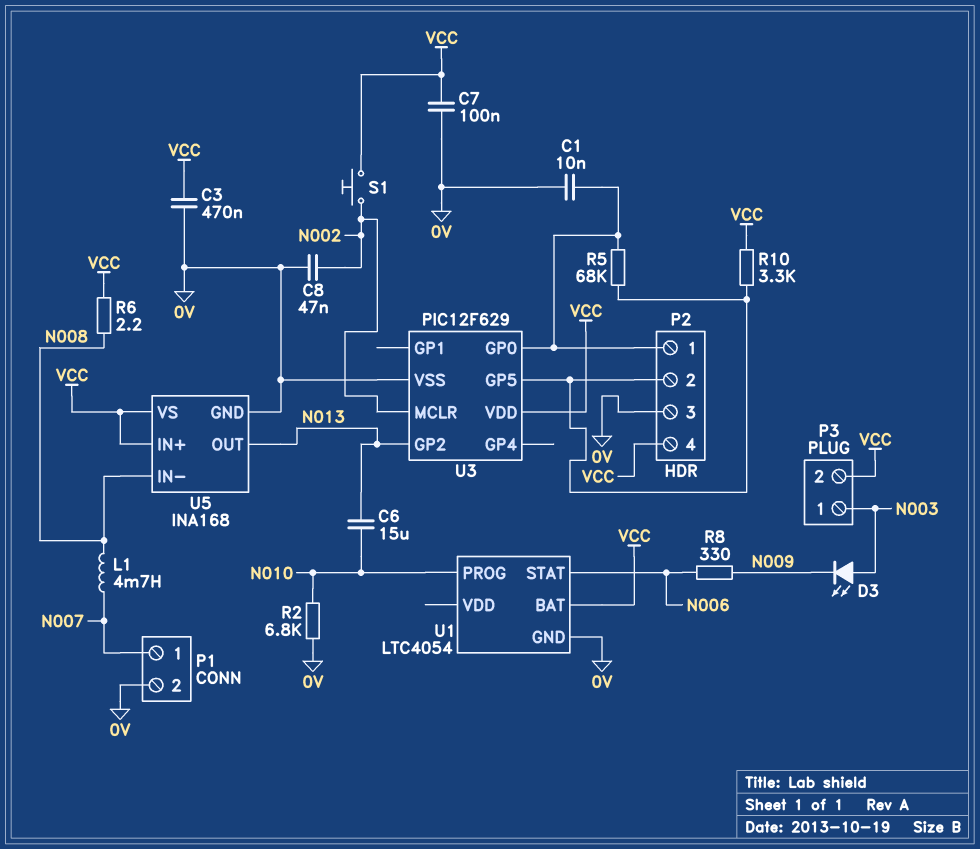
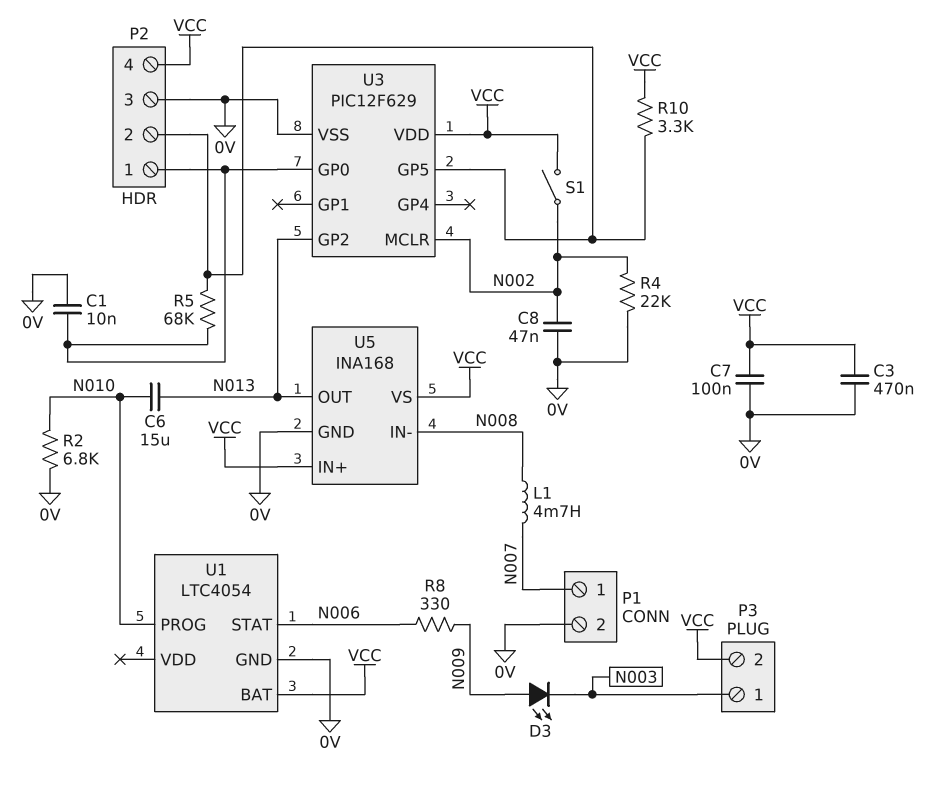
D3: LED (A N003, K N009) -> LED (A N009, K N003)
R4: none -> 22k (0V, N002)
R6: 2.2 (N008, VCC) -> none
S1: button (N002, VCC) -> switch (N002, VCC)

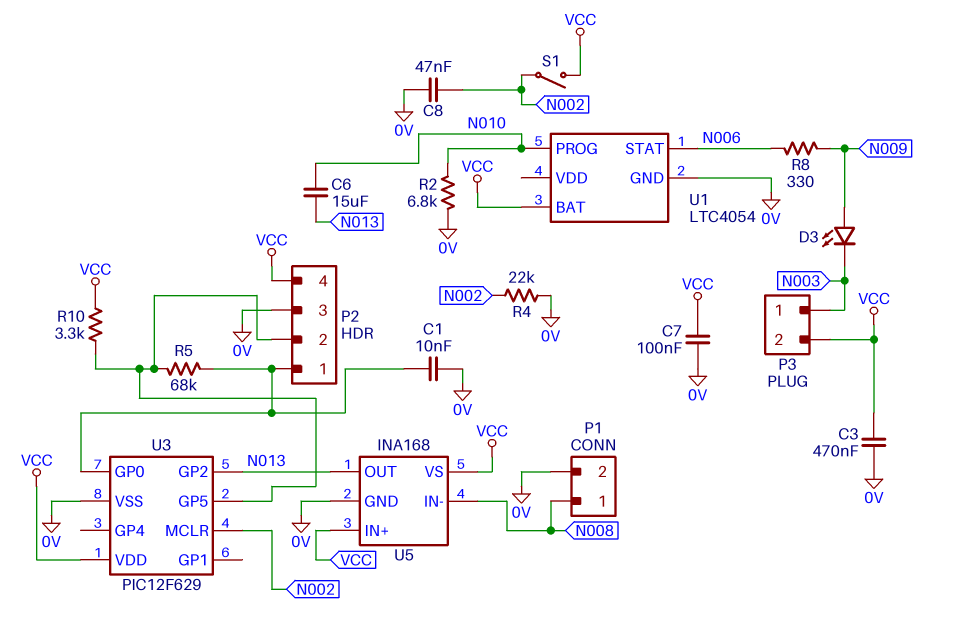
L1: 4.7mH (N007, N008) -> none
P1 pin 1: N007 -> N008

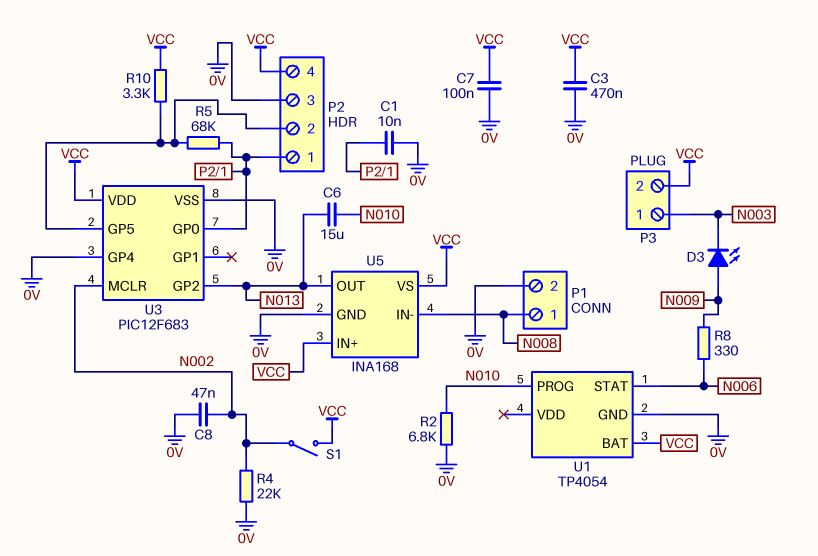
U1: LTC4054 -> TP4054
U3: PIC12F629 -> PIC12F683
U3 pin GP4: none -> 0V

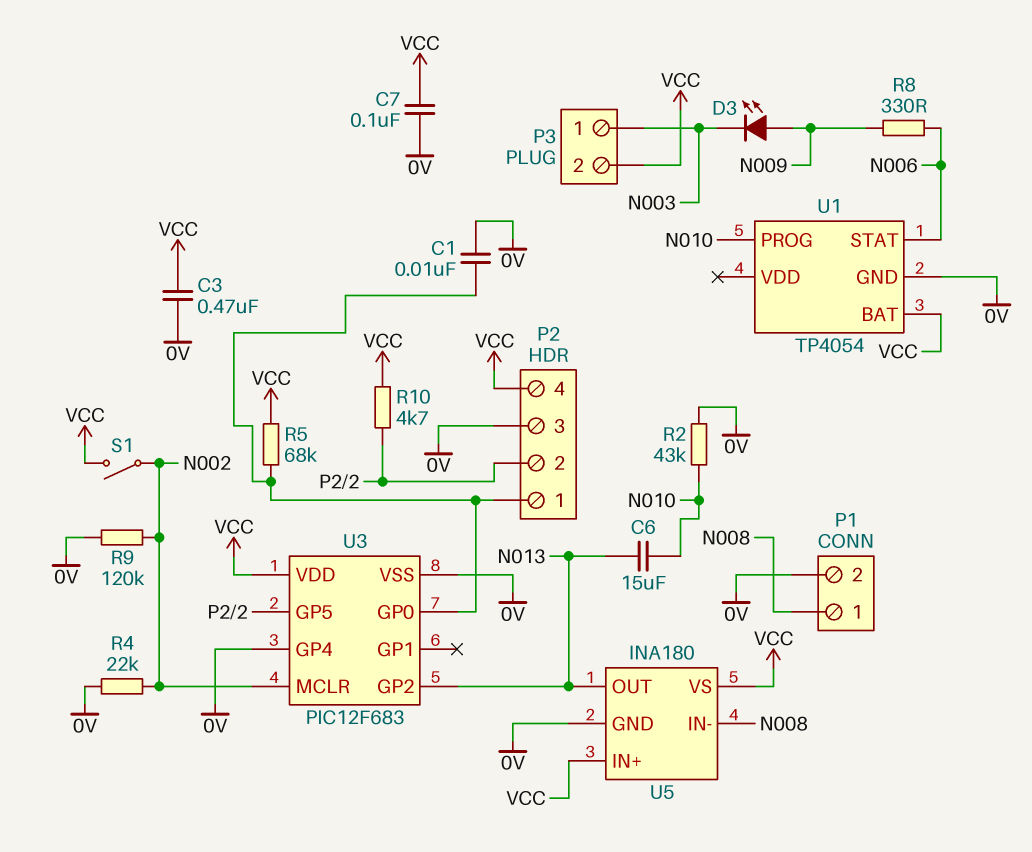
C8: 47nF (0V, N002) -> none
R2: 6.8k (0V, N010) -> 43k (0V, N010)
R5: 68k (P2/1, P2/2) -> 68k (P2/1, VCC)
R9: none -> 120k (0V, N002)
R10: 3.3k (P2/2, VCC) -> 4.7k (P2/2, VCC)
U5: INA168 -> INA180

